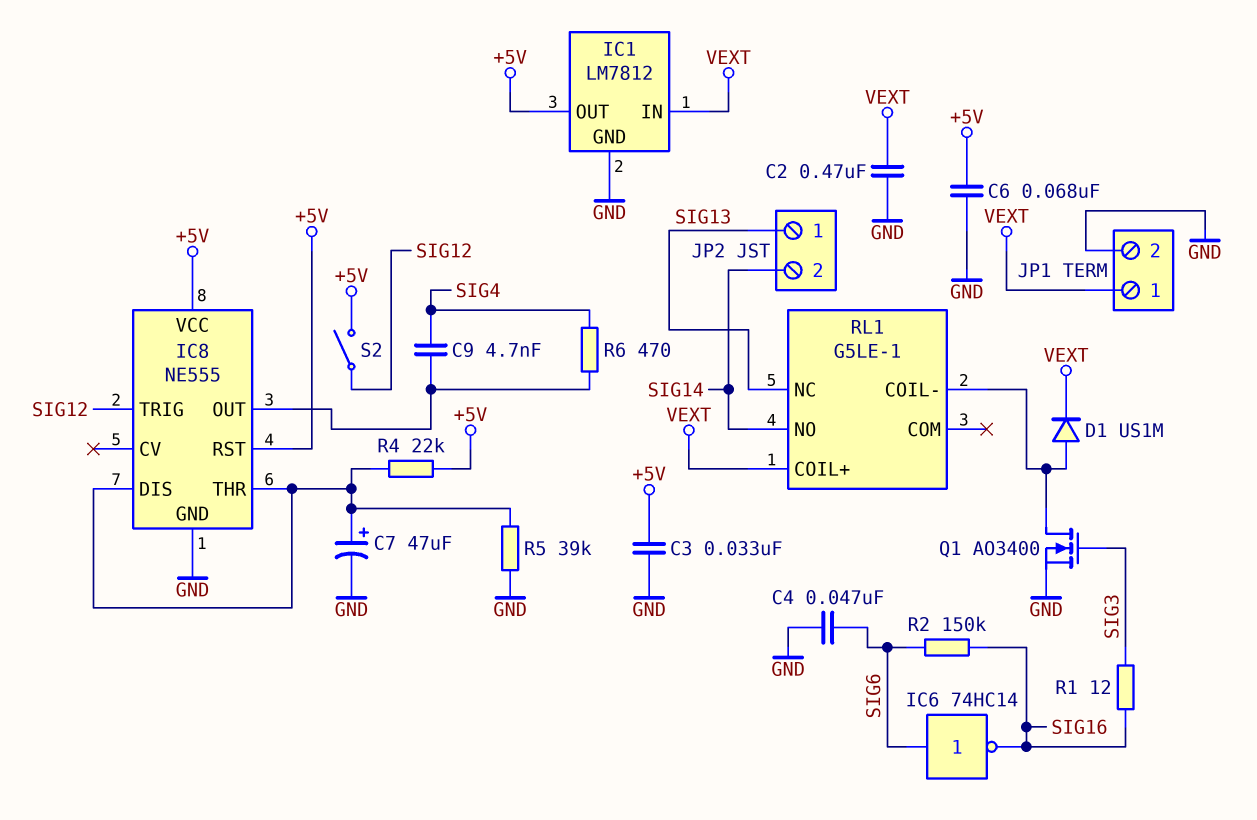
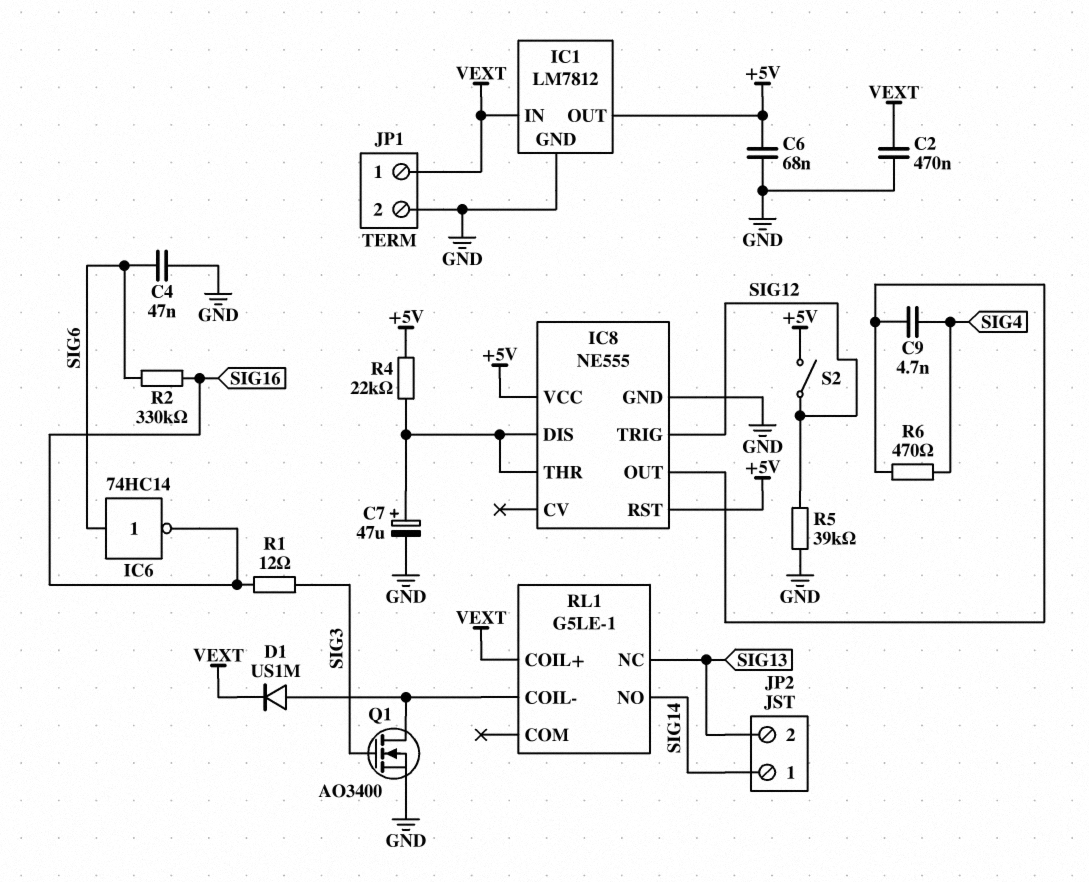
C3: 33nF (+5V, GND) -> none
JP2 pin 1: SIG13 -> SIG14
JP2 pin 2: SIG14 -> SIG13
R2: 150k (SIG6, SIG16) -> 330k (SIG6, SIG16)
R5: 39k (GND, IC8/DIS) -> 39k (GND, SIG12)

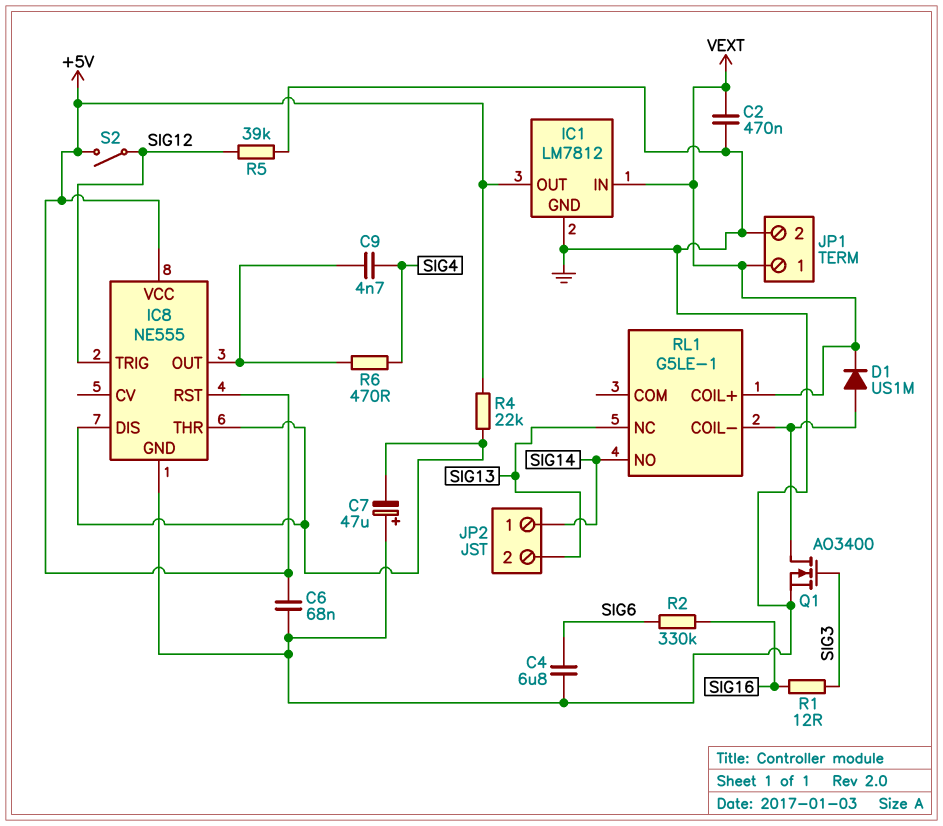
C4: 47nF (GND, SIG6) -> 6.8uF (GND, SIG6)
C7: 47uF (plus IC8/DIS, minus GND) -> 47uF (plus GND, minus IC8/DIS)
IC6: NOT 74HC14 (in SIG6, out SIG16) -> none

